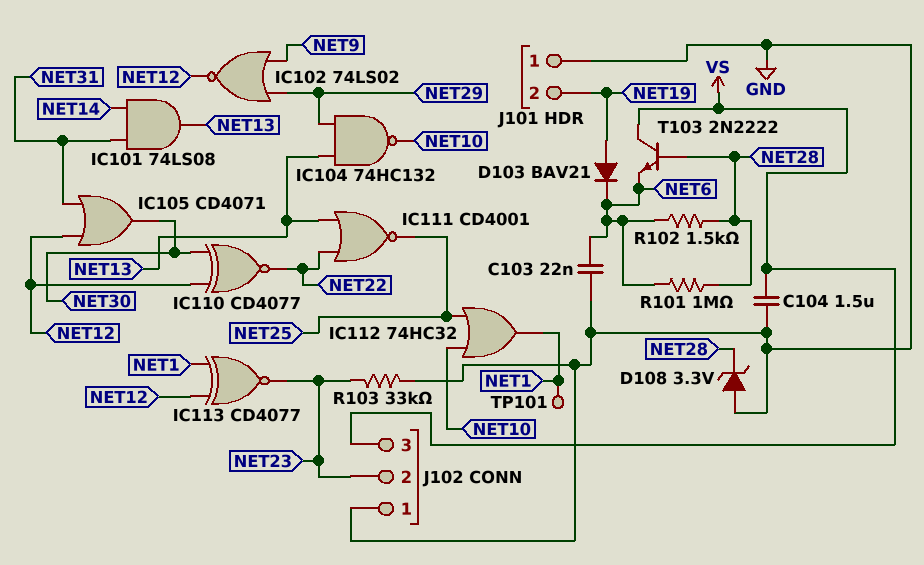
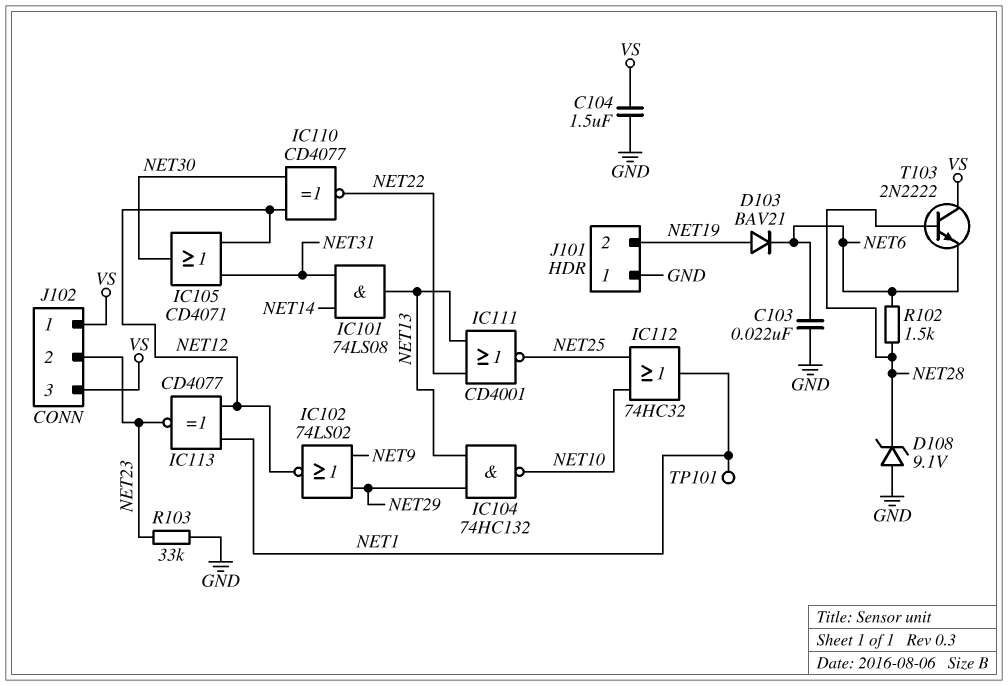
D108: zener 3.3V (A GND, K NET28) -> zener 9.1V (A GND, K NET28)
J102 pin 1: GND -> VS
R101: 1M (NET6, NET28) -> none

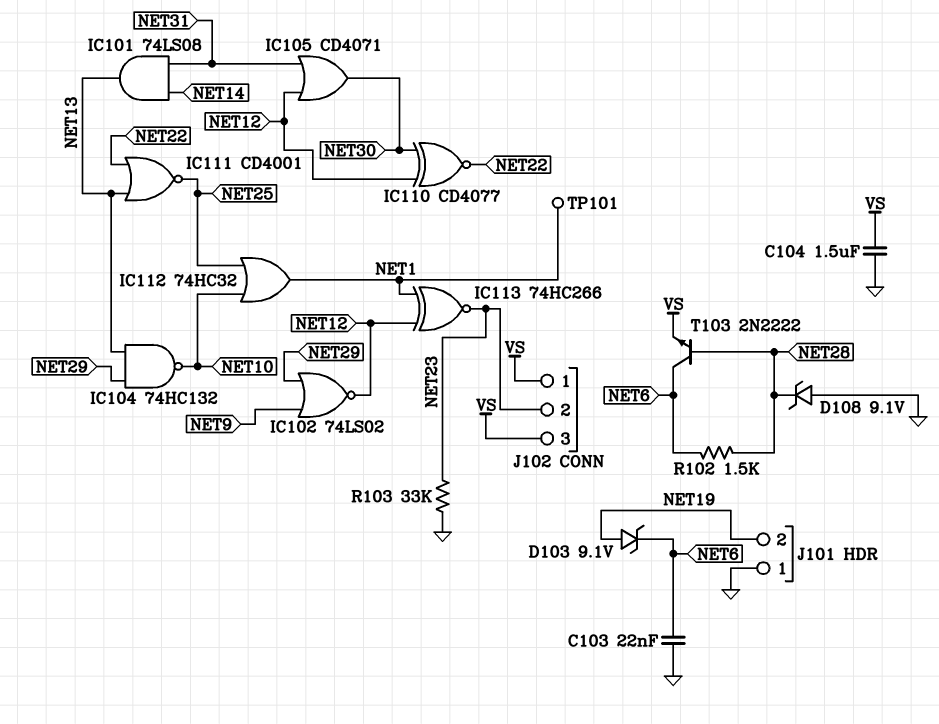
D103: diode BAV21 (A NET19, K NET6) -> zener 9.1V (A NET19, K NET6)
IC113: XNOR CD4077 (in NET1, in NET12, out NET23) -> XNOR 74HC266 (in NET1, in NET12, out NET23)
T103: NPN 2N2222 (B NET28, C VS, E NET6) -> NPN 2N2222 (B NET28, C NET6, E VS)

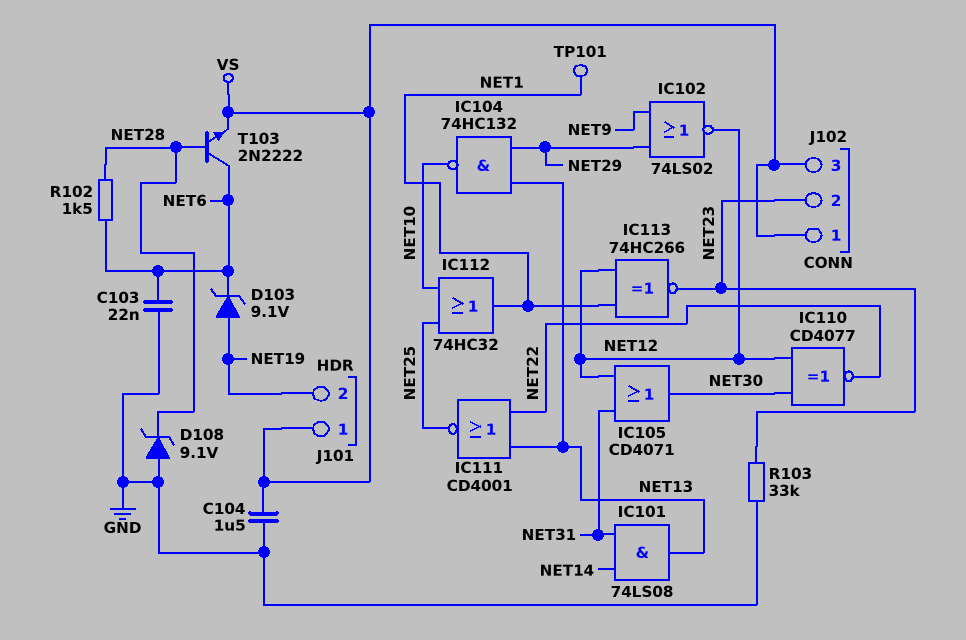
J101 pin 1: GND -> VS

